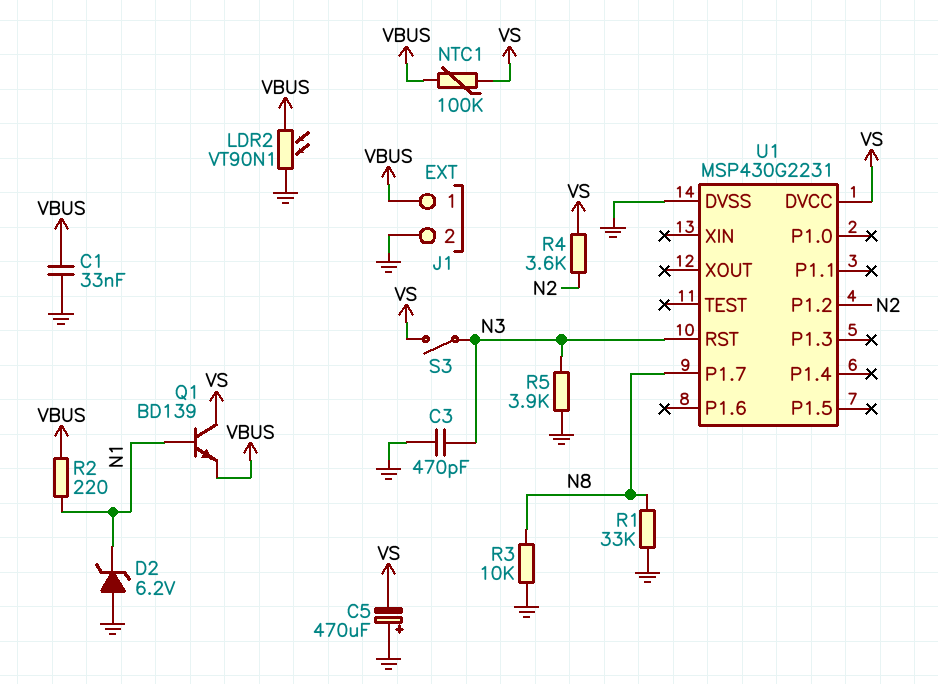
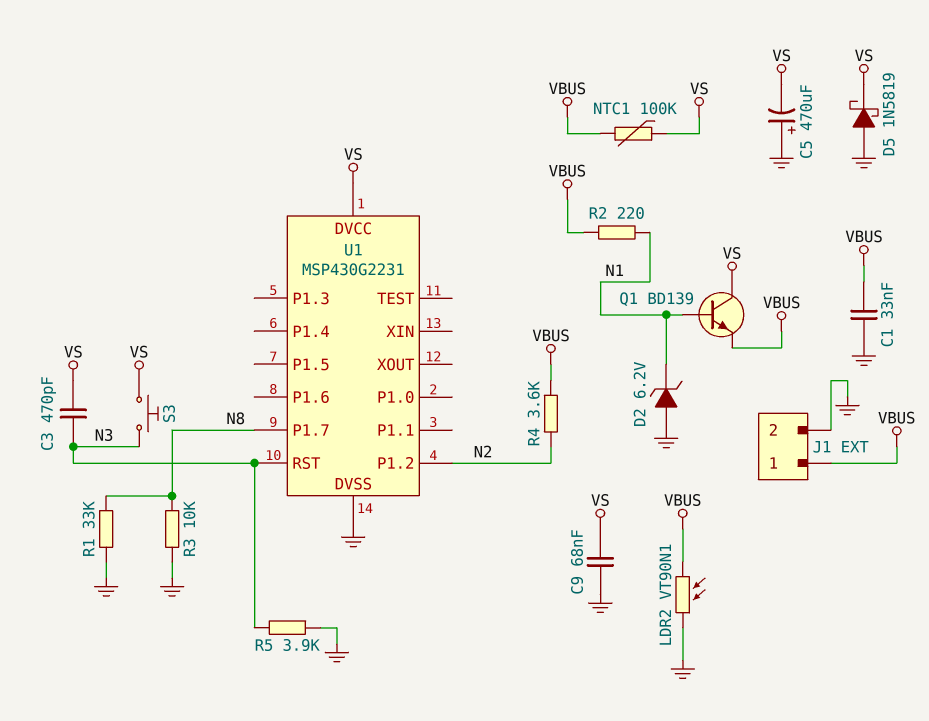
C3: 470pF (GND, N3) -> 470pF (N3, VS)
C9: none -> 68nF (GND, VS)
D5: none -> schottky 1N5819 (A GND, K VS)
R4: 3.6k (N2, VS) -> 3.6k (N2, VBUS)
S3: switch (N3, VS) -> button (N3, VS)

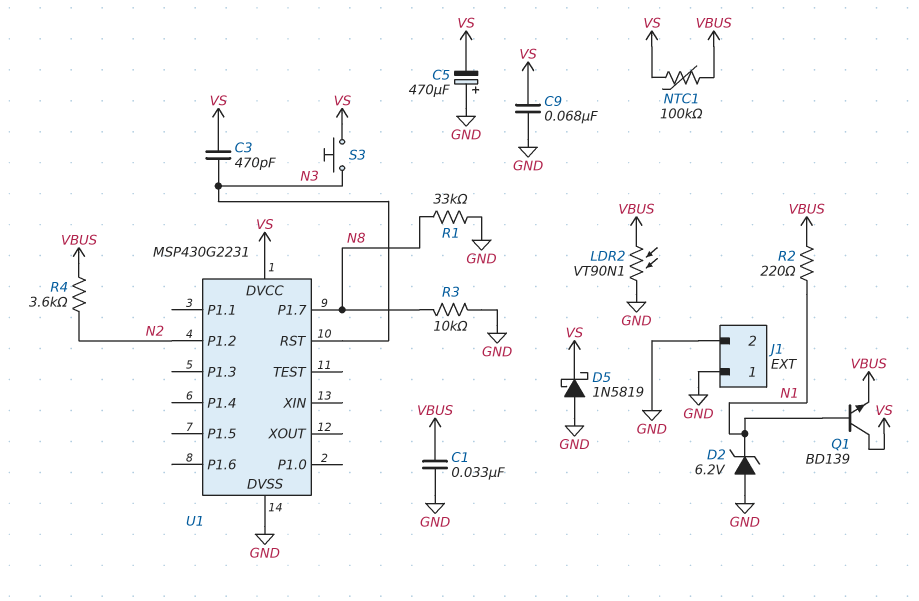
J1 pin 1: VBUS -> GND
R5: 3.9k (GND, N3) -> none

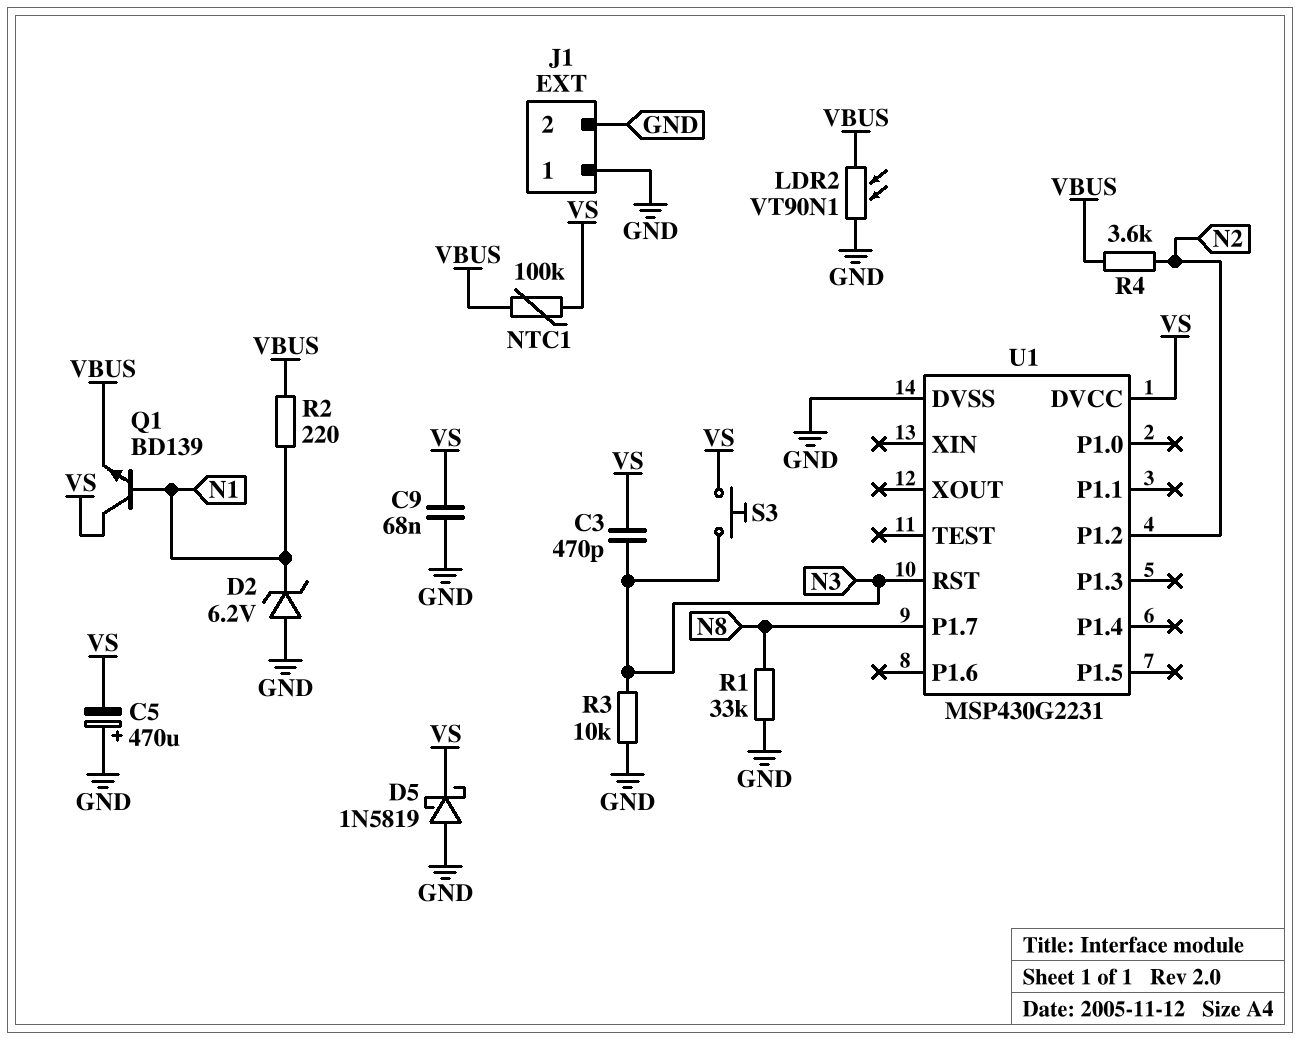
C1: 33nF (GND, VBUS) -> none
R3: 10k (GND, N8) -> 10k (GND, N3)

